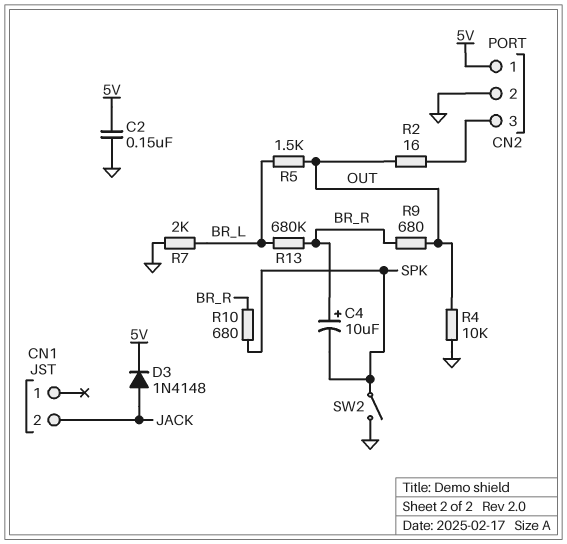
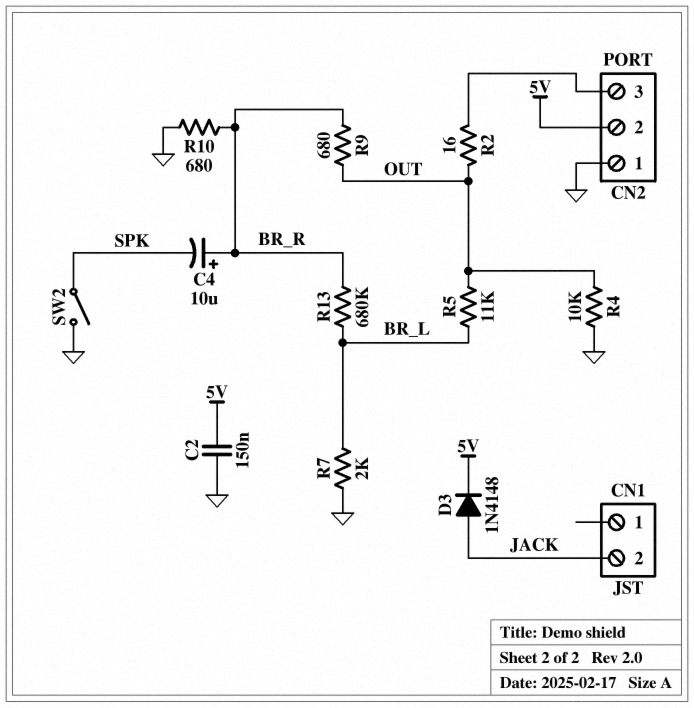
CN2 pin 1: 5V -> GND
CN2 pin 2: GND -> 5V
R5: 1.5k (BR_L, OUT) -> 11k (BR_L, OUT)
R10: 680 (BR_R, SPK) -> 680 (BR_R, GND)

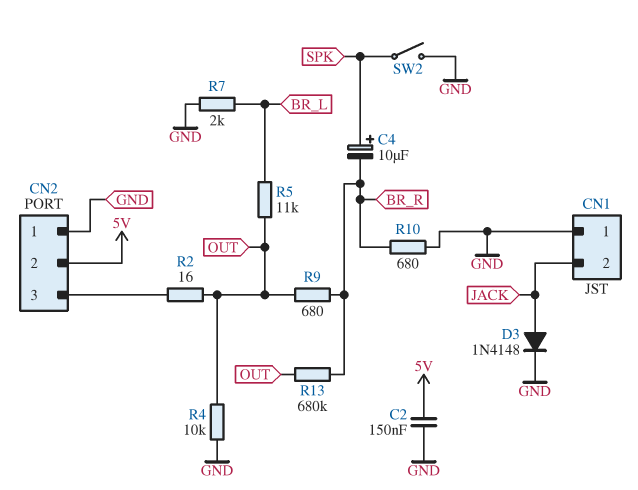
C4: 10uF (plus BR_R, minus SPK) -> 10uF (plus SPK, minus BR_R)
CN1 pin 1: none -> GND
D3: diode 1N4148 (A JACK, K 5V) -> diode 1N4148 (A JACK, K GND)
R13: 680k (BR_L, BR_R) -> 680k (BR_R, OUT)

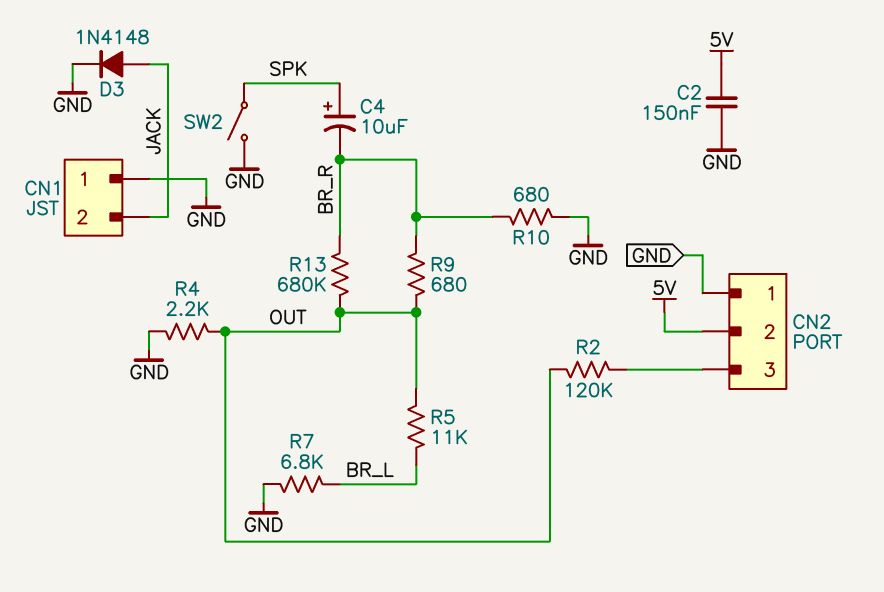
R2: 16 (CN2/3, OUT) -> 120k (CN2/3, OUT)
R4: 10k (GND, OUT) -> 2.2k (GND, OUT)
R7: 2k (BR_L, GND) -> 6.8k (BR_L, GND)

